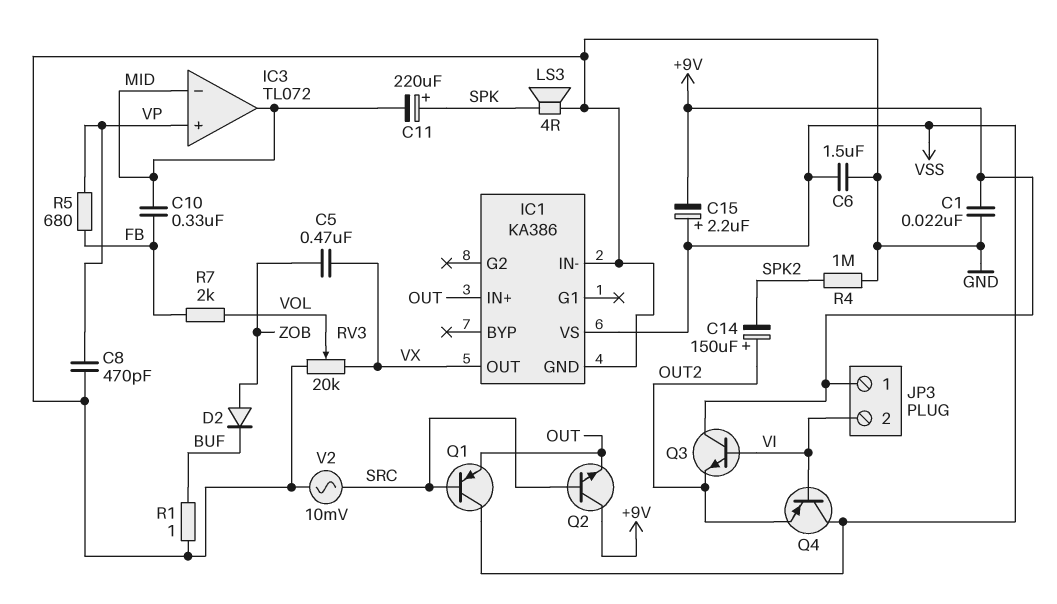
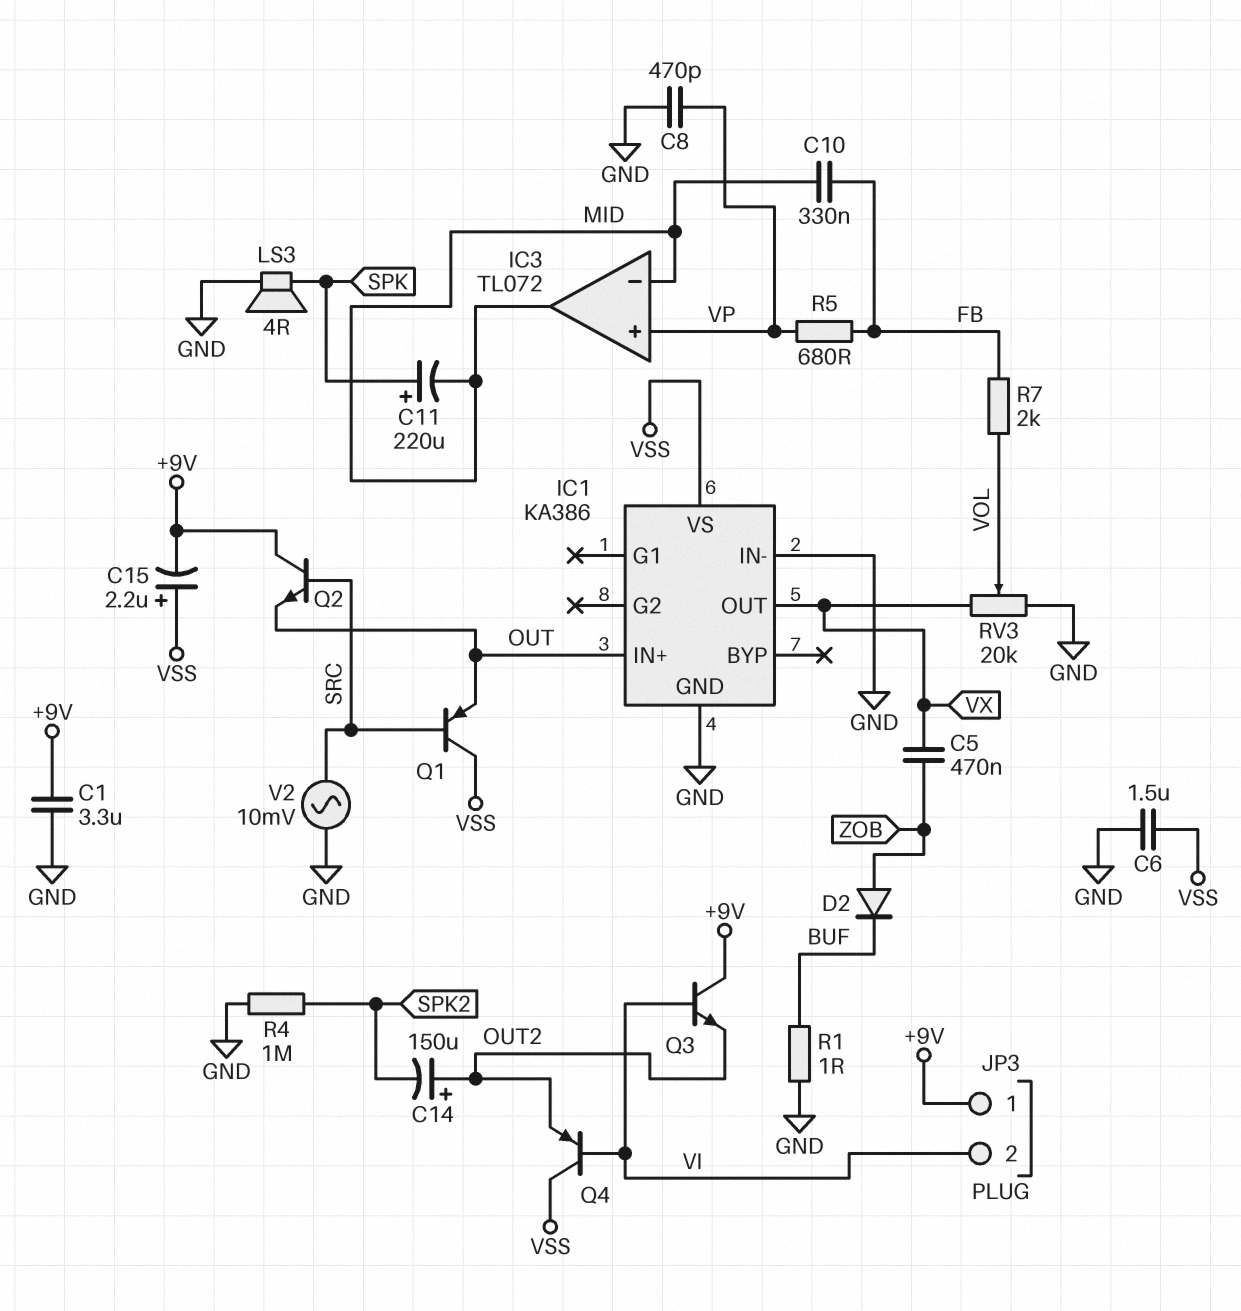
C1: 22nF (+9V, GND) -> 3.3uF (+9V, GND)

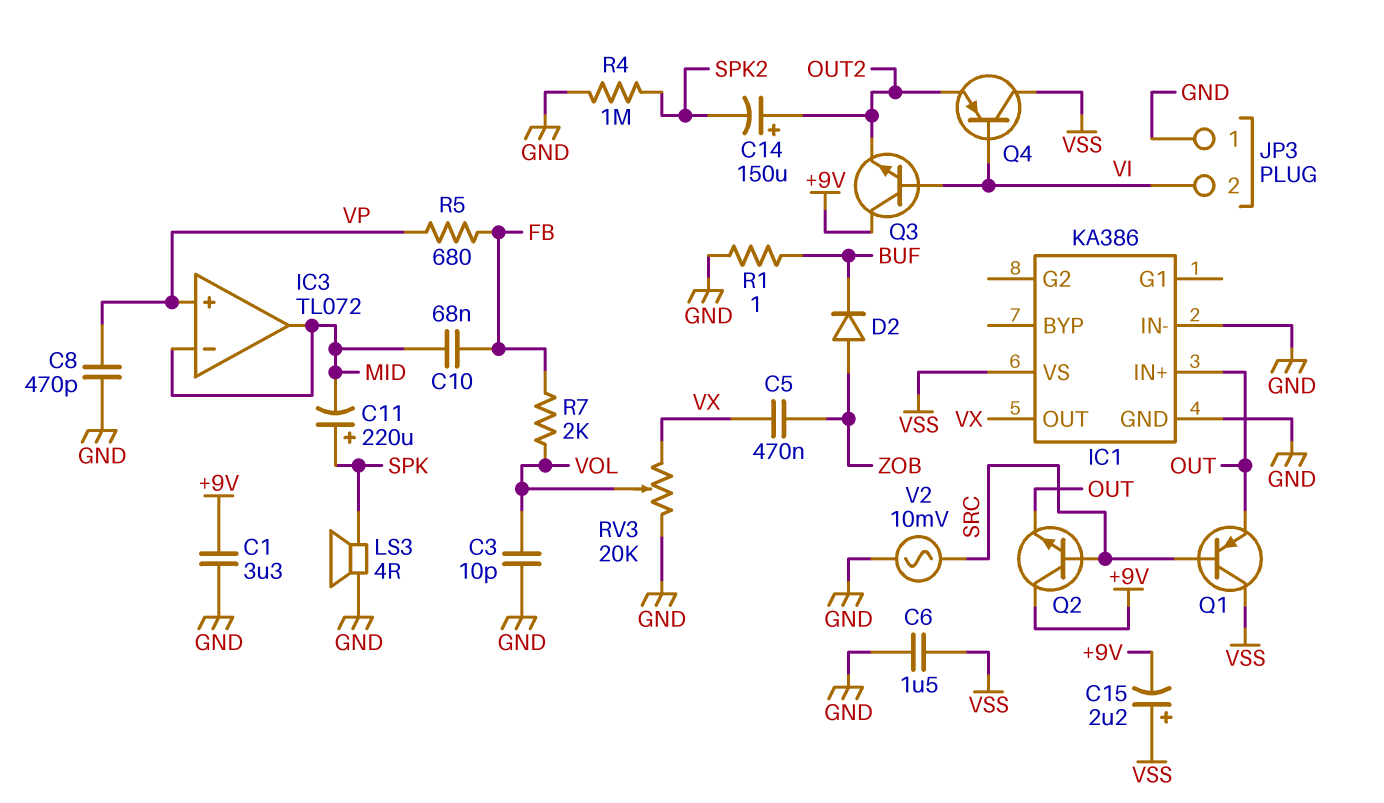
C3: none -> 10pF (GND, VOL)
C10: 330nF (FB, MID) -> 68nF (FB, MID)
JP3 pin 1: +9V -> GND

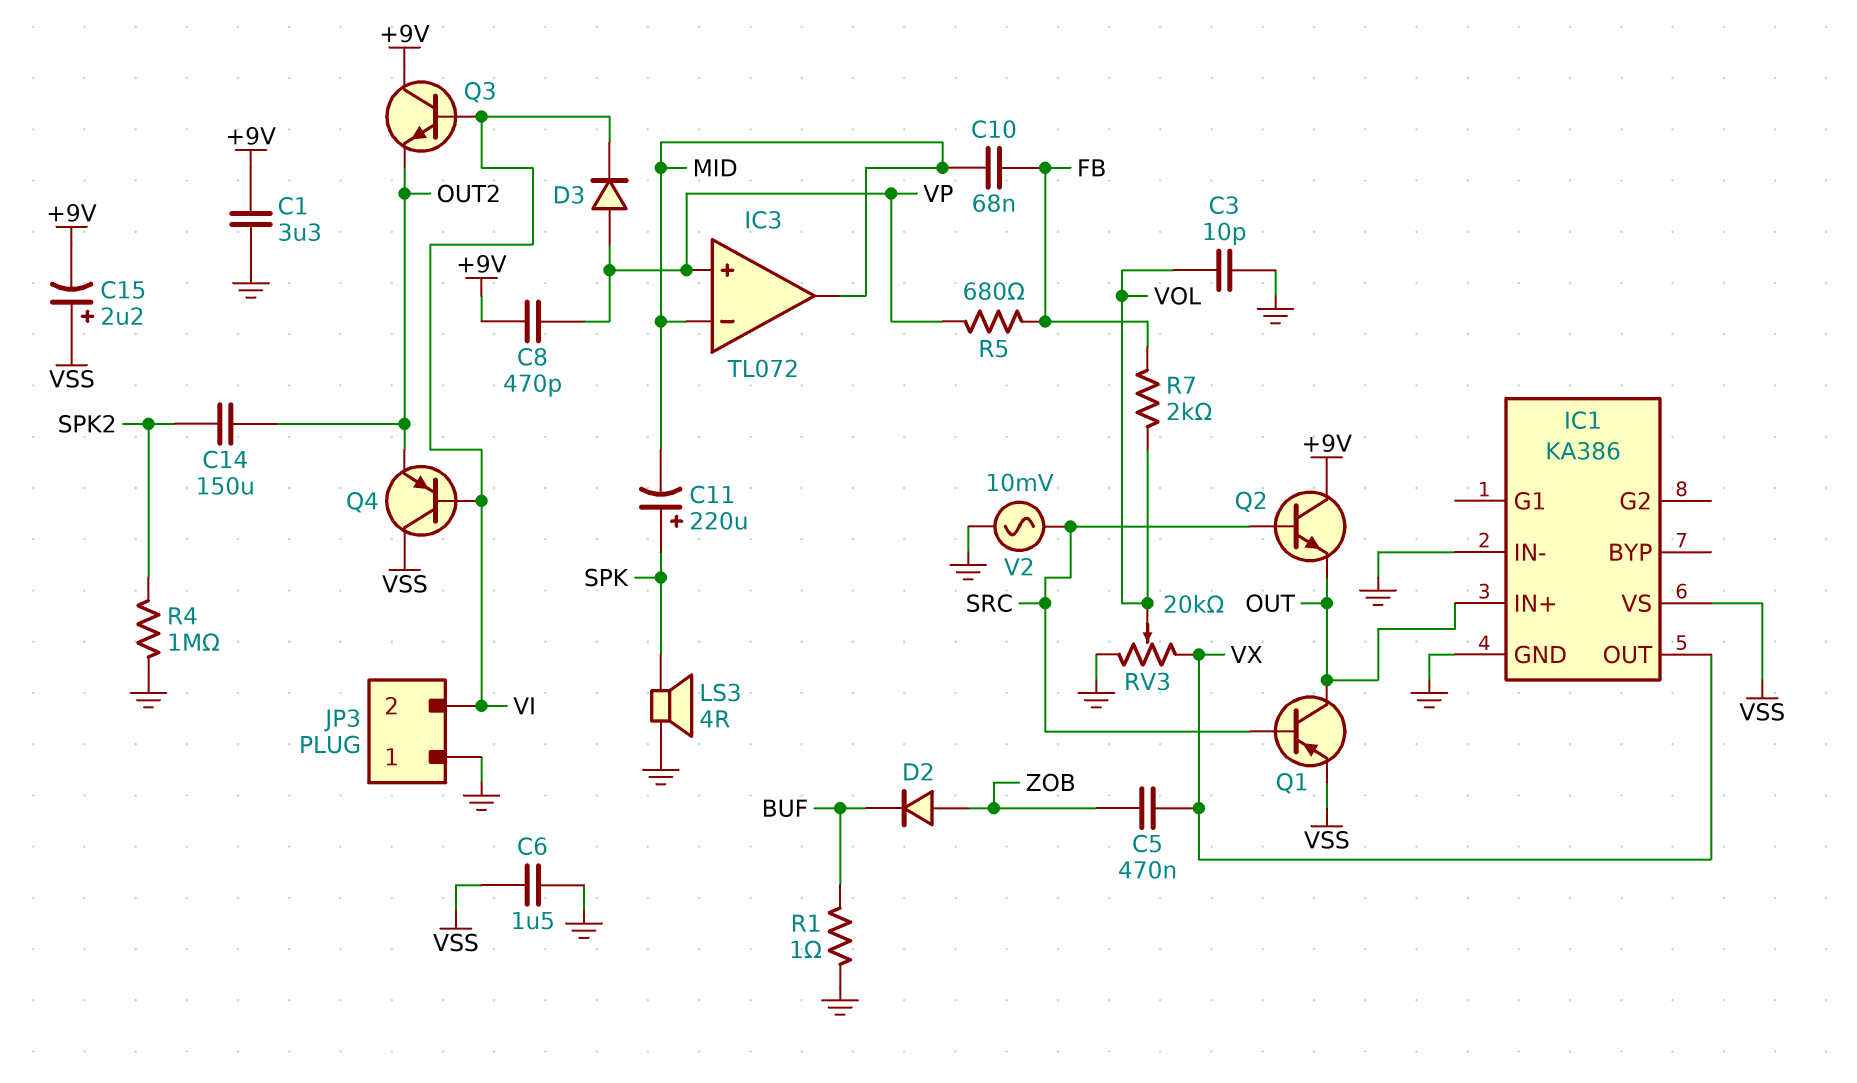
C8: 470pF (GND, VP) -> 470pF (+9V, VP)
C14: 150uF (plus OUT2, minus SPK2) -> 150uF (OUT2, SPK2)
D3: none -> diode (A VP, K VI)
Q1: PNP (B SRC, C VSS, E OUT) -> PNP (B SRC, C OUT, E VSS)

